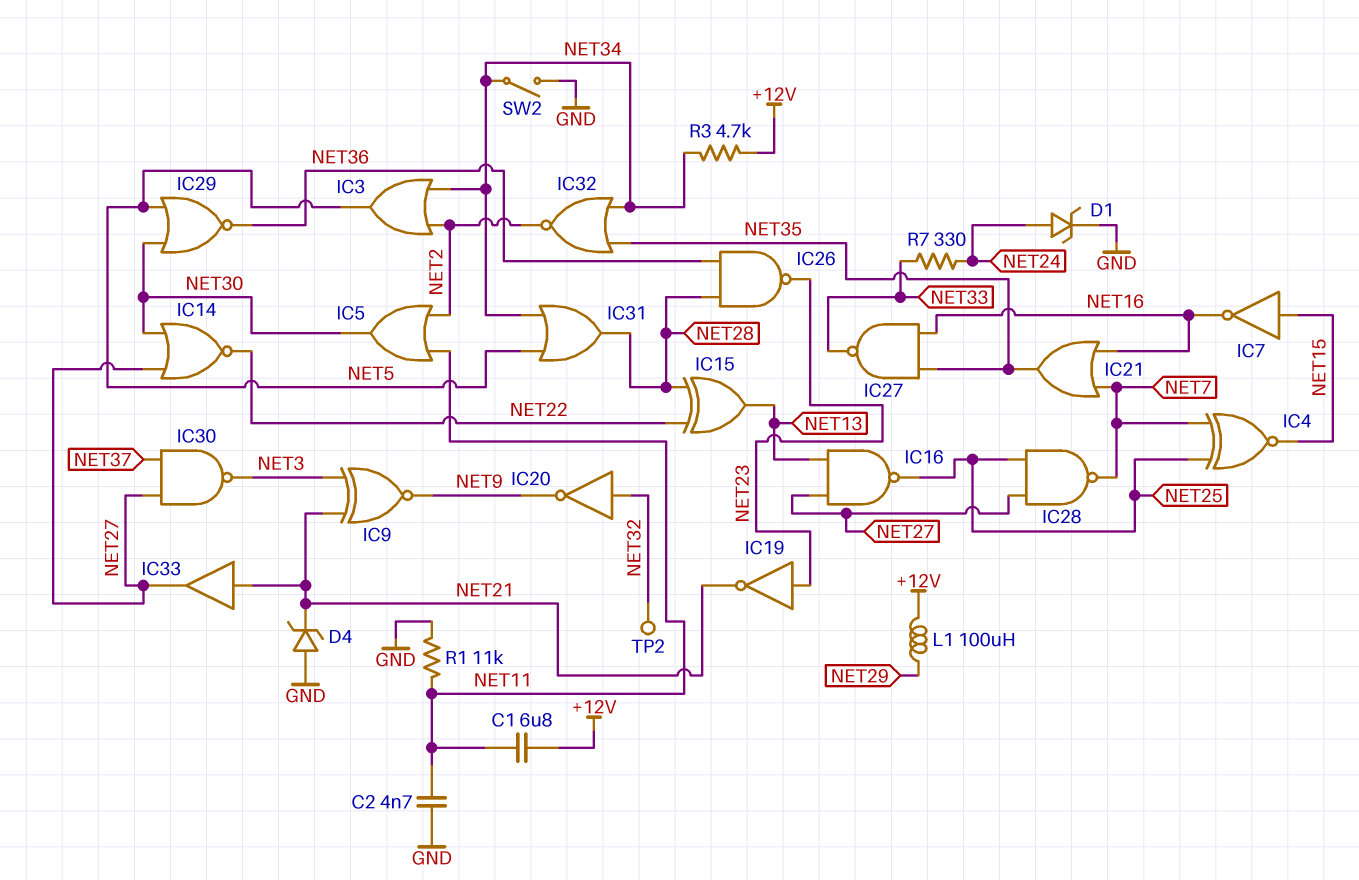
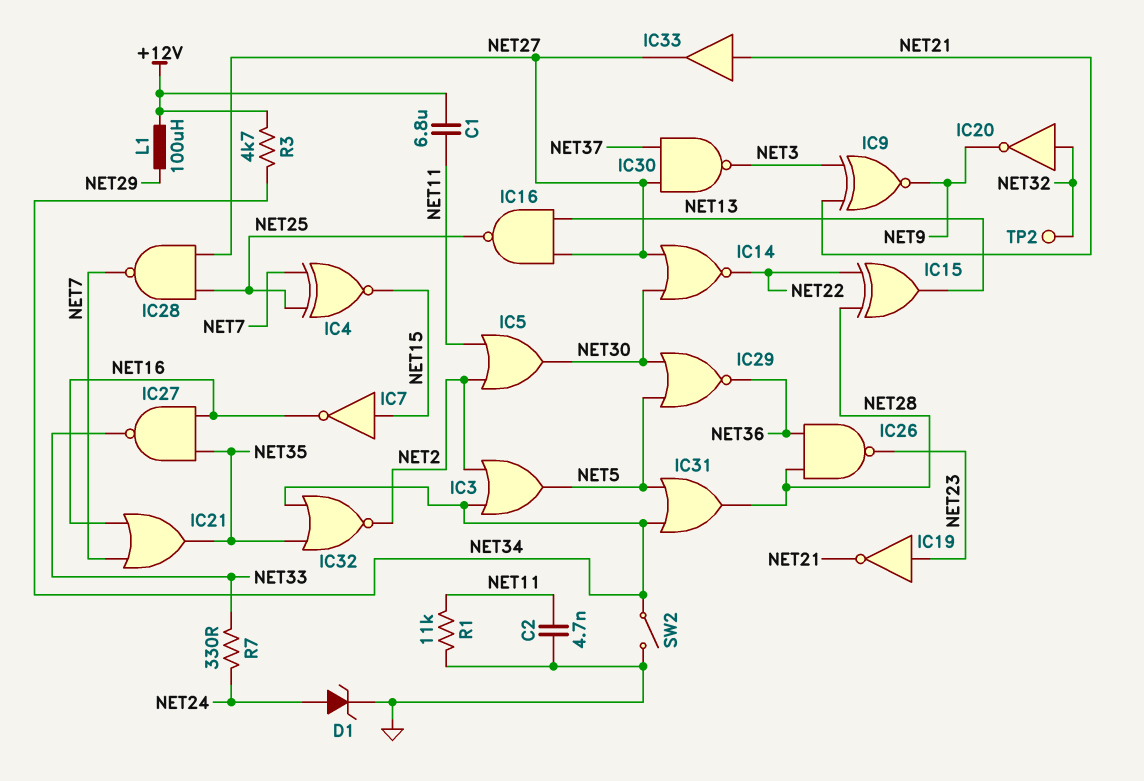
D4: zener (A GND, K NET21) -> none

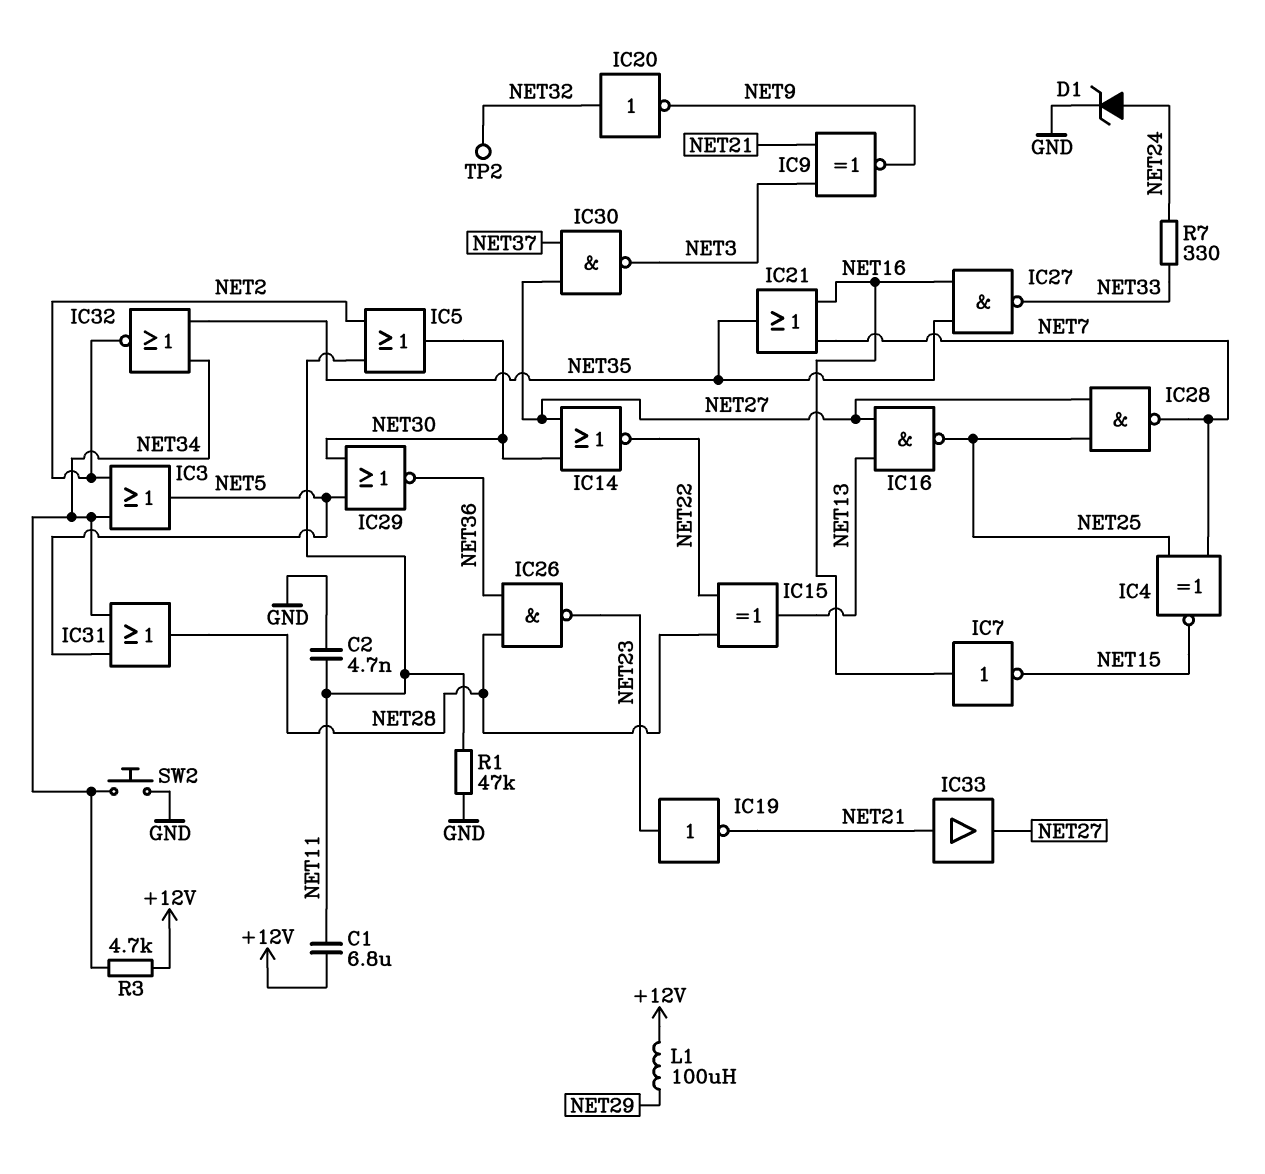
IC7: NOT (in NET15, out NET16) -> NOT (in NET16, out NET15)
R1: 11k (GND, NET11) -> 47k (GND, NET11)
SW2: switch (GND, NET34) -> button (GND, NET34)

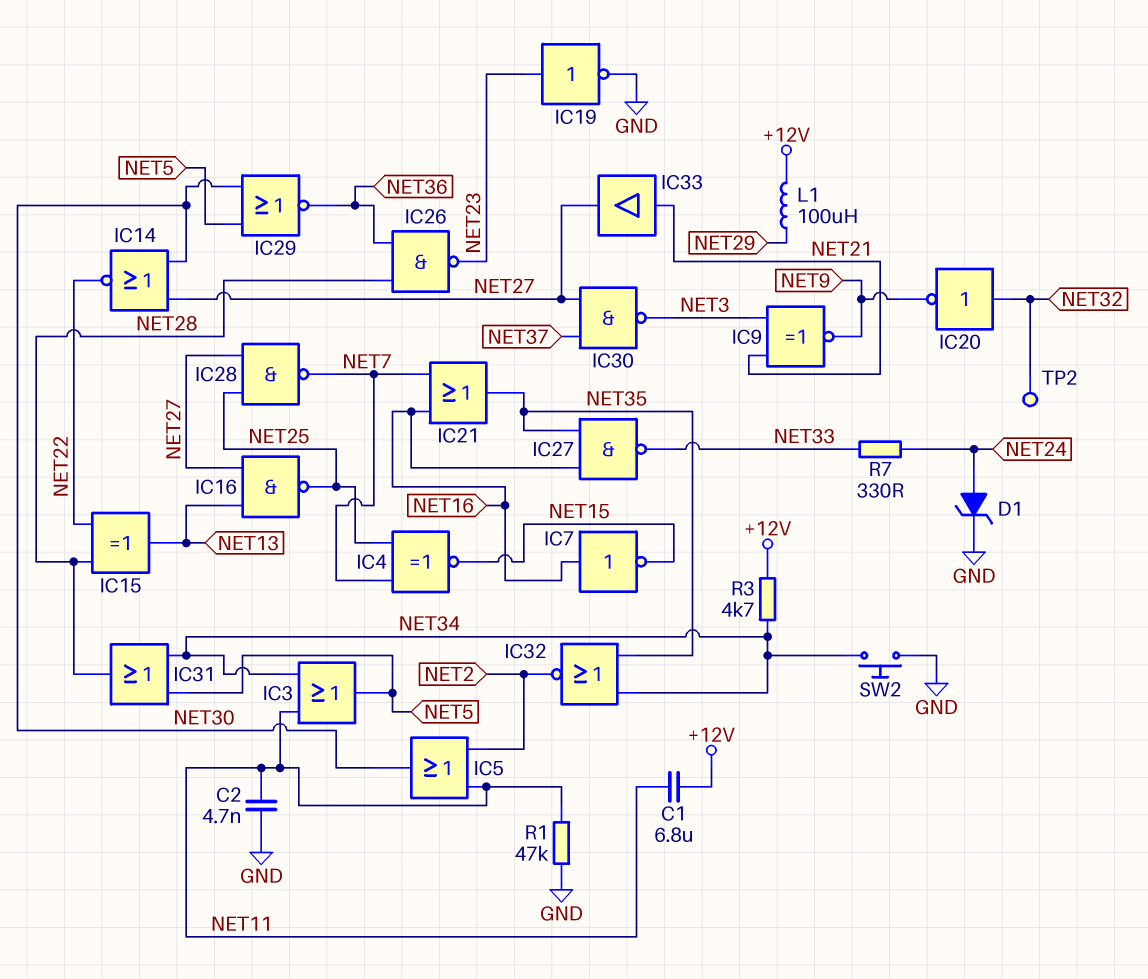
IC3: OR (in NET2, in NET34, out NET5) -> OR (in NET11, in NET34, out NET5)
IC19: NOT (in NET23, out NET21) -> NOT (in NET23, out GND)

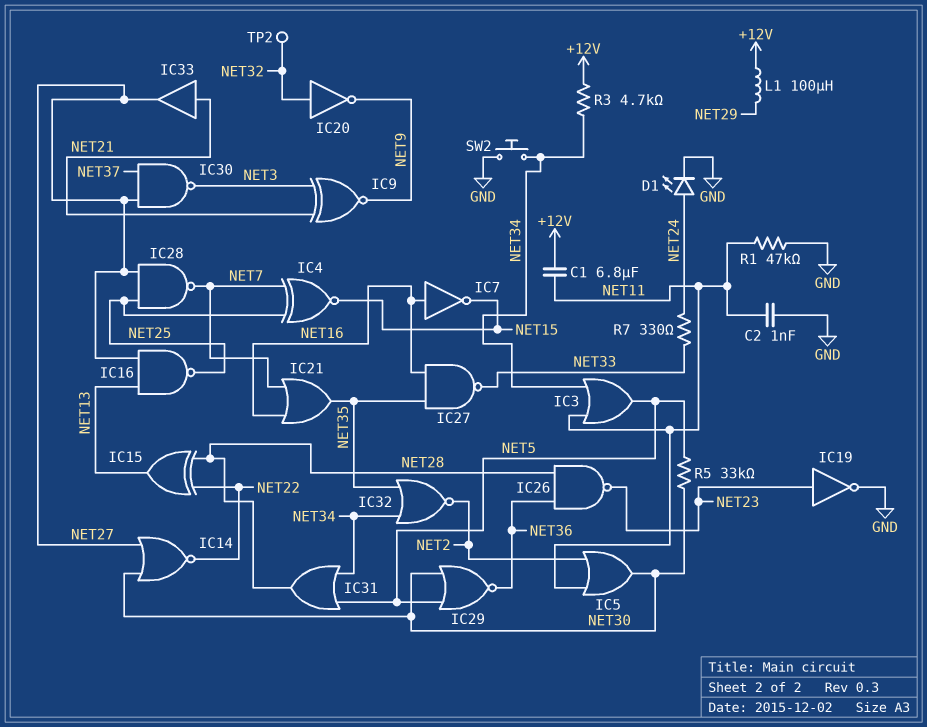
C2: 4.7nF (GND, NET11) -> 1nF (GND, NET11)
D1: zener (A NET24, K GND) -> LED (A NET24, K GND)
R5: none -> 33k (NET5, NET30)

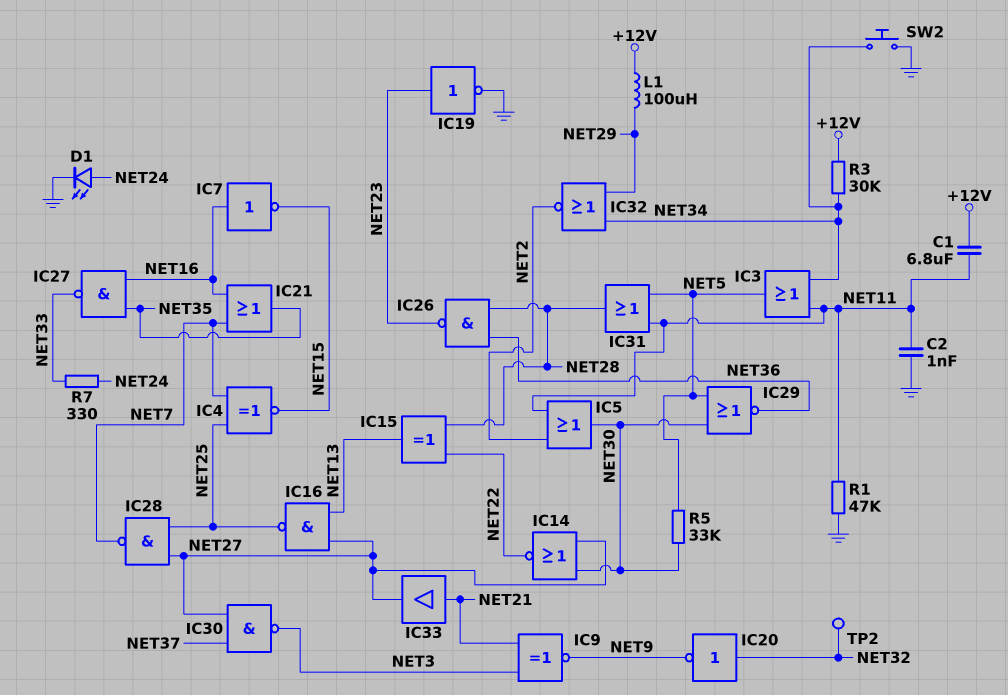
IC31: OR (in NET5, in NET34, out NET28) -> OR (in NET5, in NET11, out NET28)
IC32: NOR (in NET34, in NET35, out NET2) -> NOR (in NET29, in NET34, out NET2)
R3: 4.7k (+12V, NET34) -> 30k (+12V, NET34)

